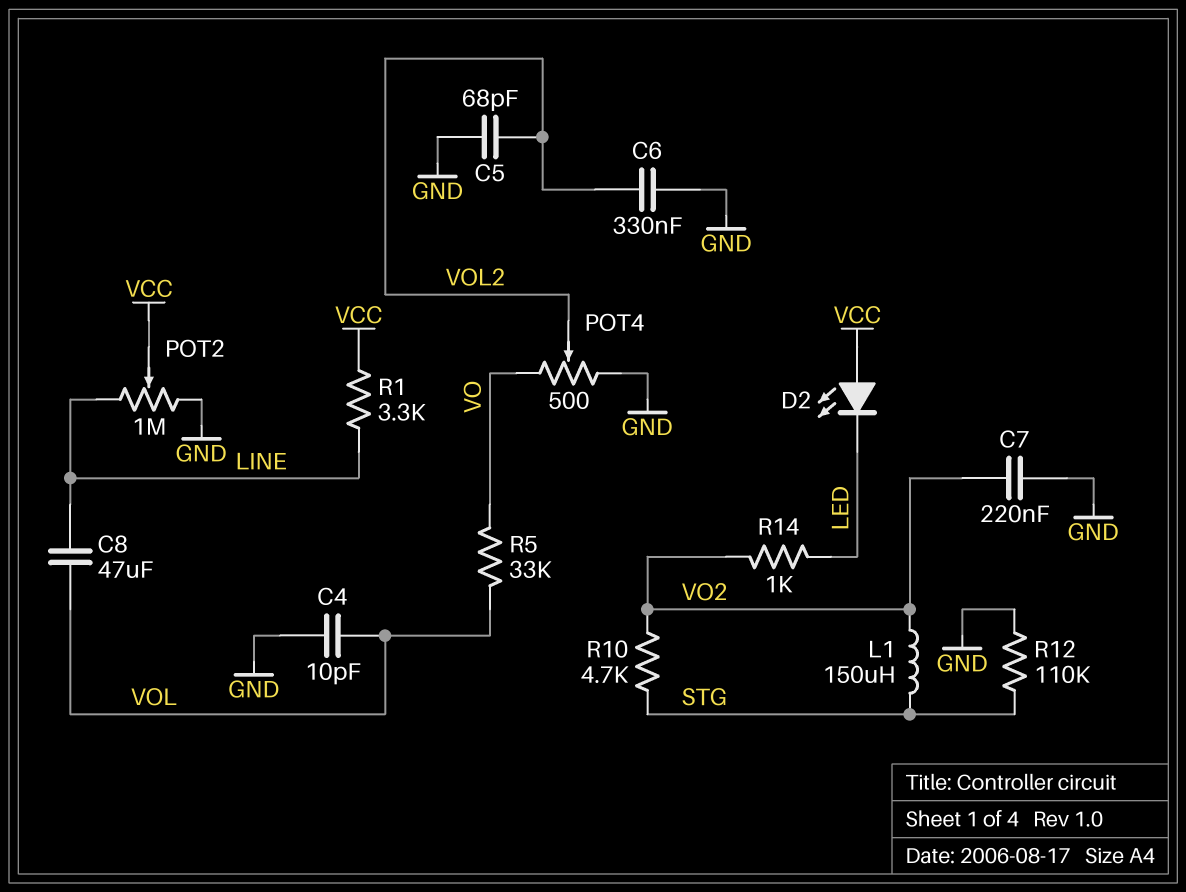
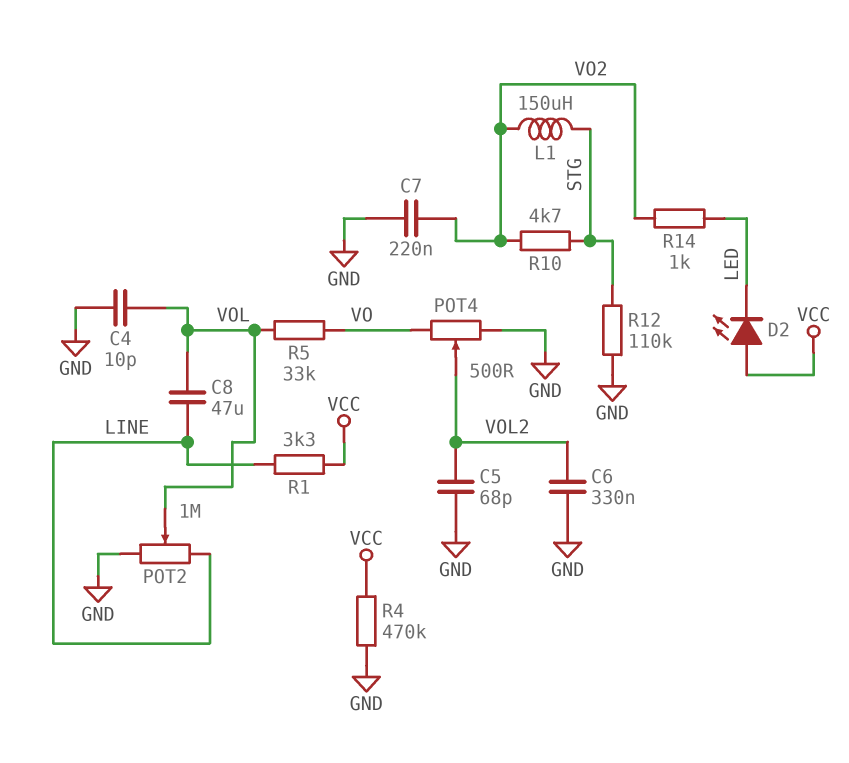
POT2: 1M (GND, LINE, wiper VCC) -> 1M (GND, LINE, wiper VOL)
R4: none -> 470k (GND, VCC)

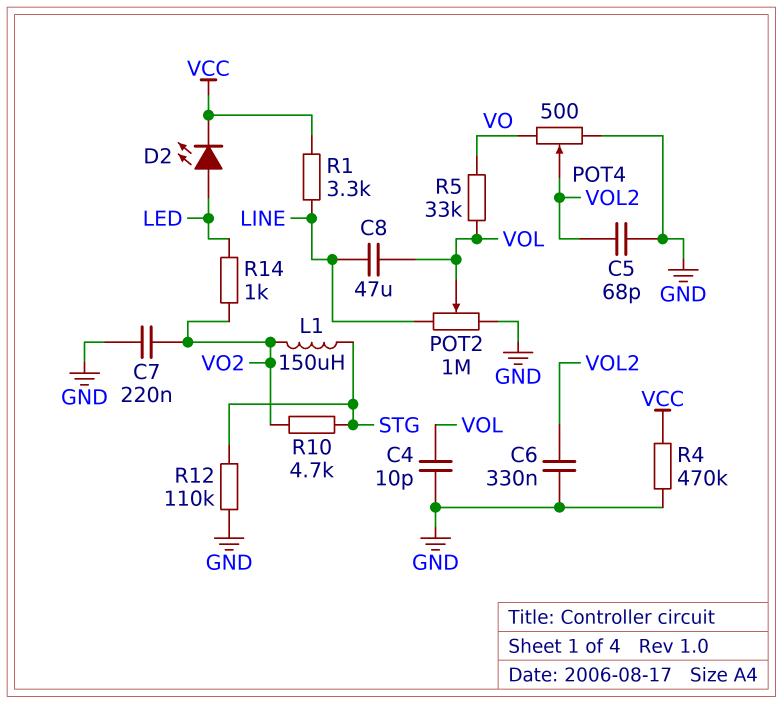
D2: LED (A VCC, K LED) -> LED (A LED, K VCC)

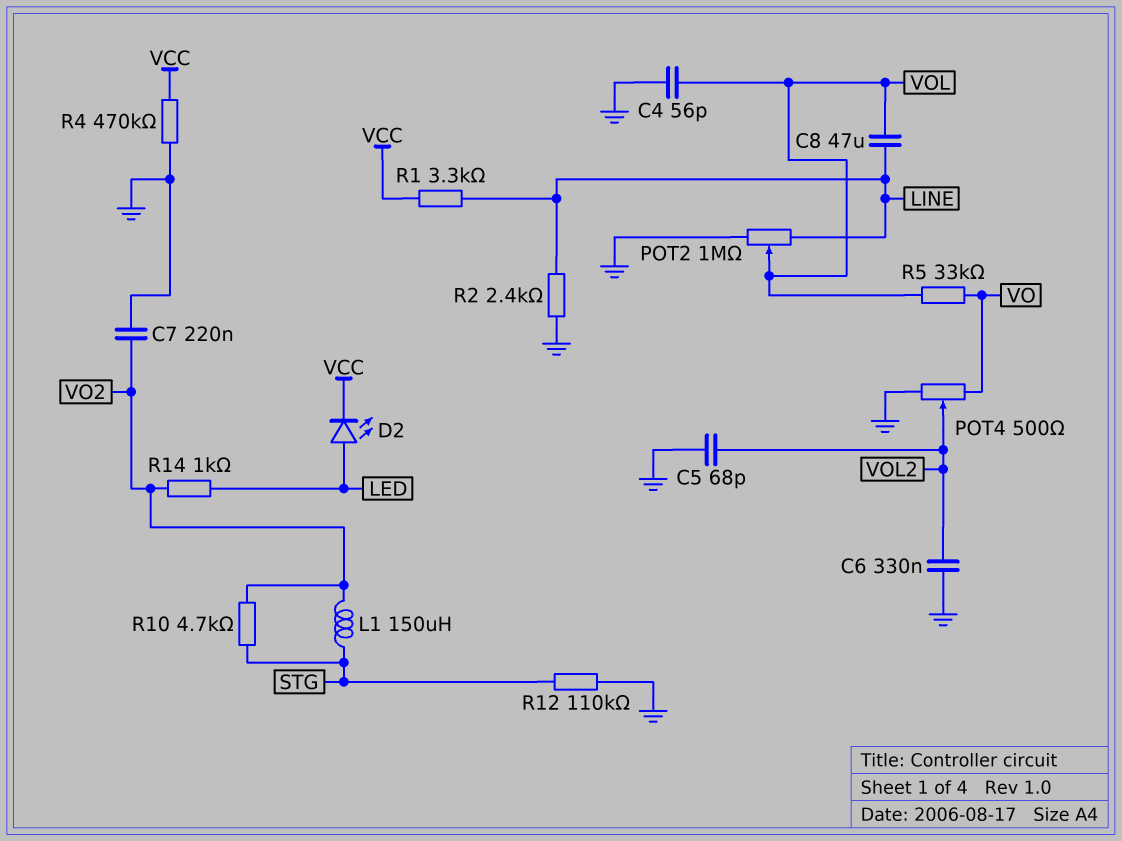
C4: 10pF (GND, VOL) -> 56pF (GND, VOL)
R2: none -> 2.4k (GND, LINE)

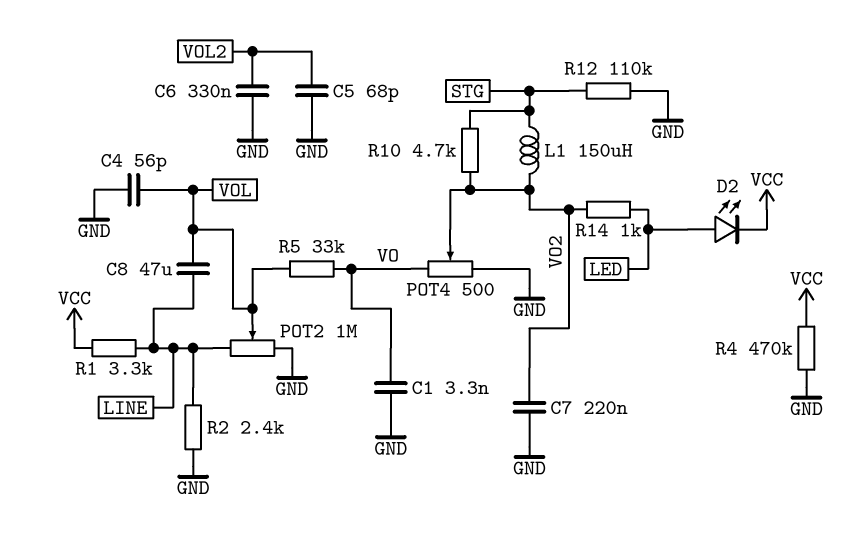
C1: none -> 3.3nF (GND, VO)
POT4: 500 (GND, VO, wiper VOL2) -> 500 (GND, VO, wiper VO2)

